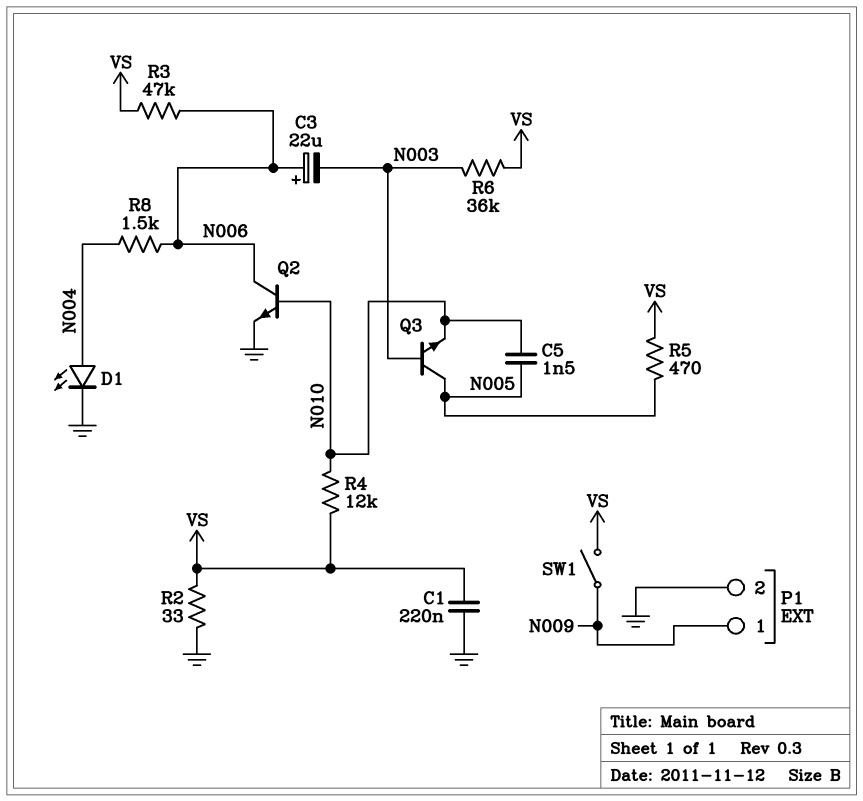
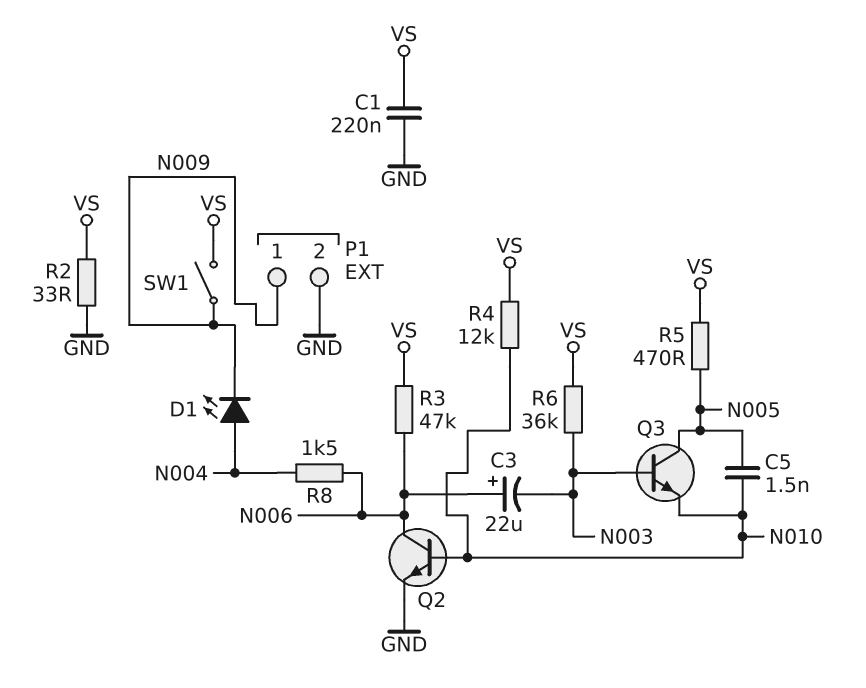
D1: LED (A N004, K GND) -> LED (A N004, K N009)

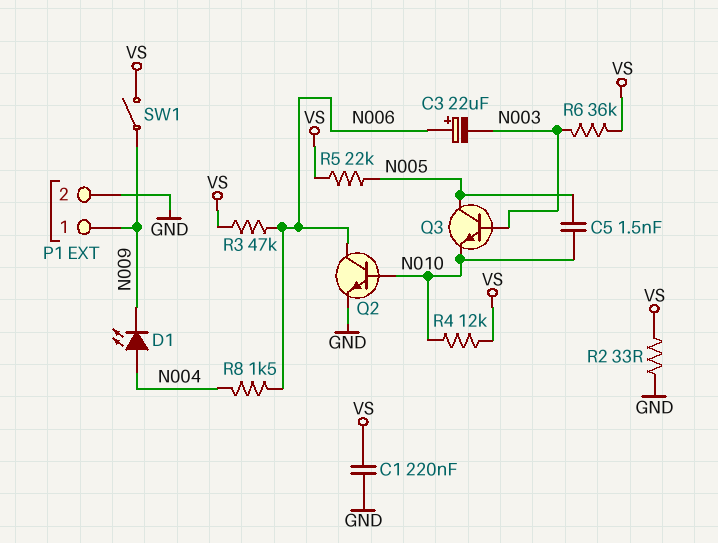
R5: 470 (N005, VS) -> 22k (N005, VS)

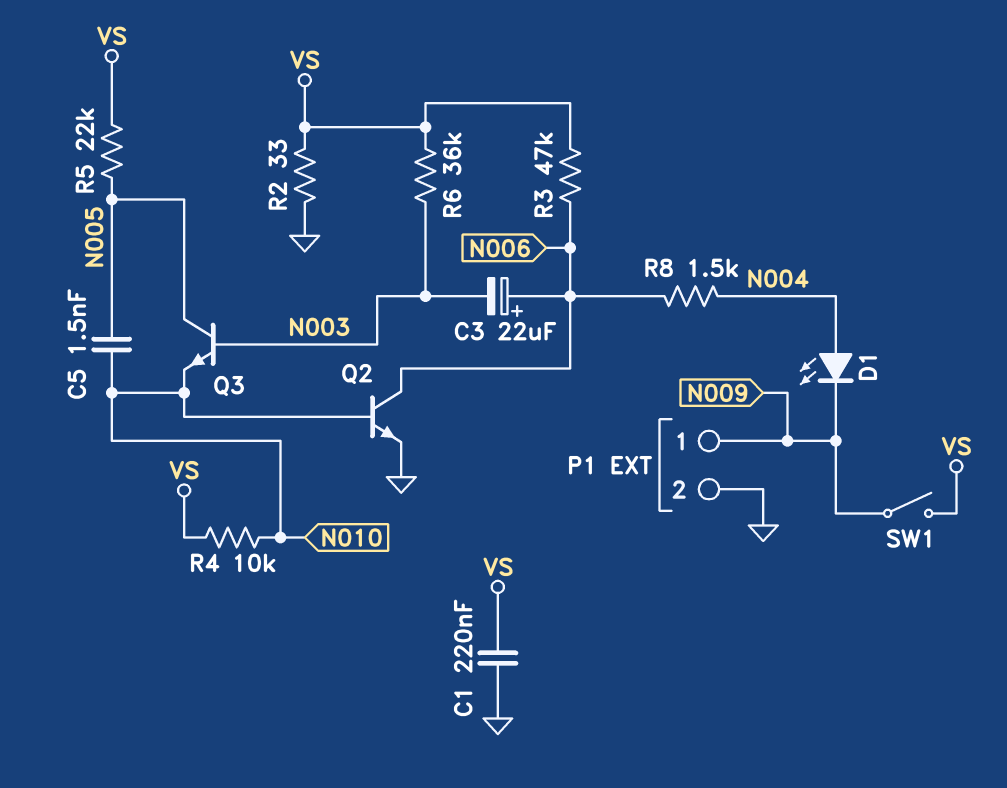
R4: 12k (N010, VS) -> 10k (N010, VS)

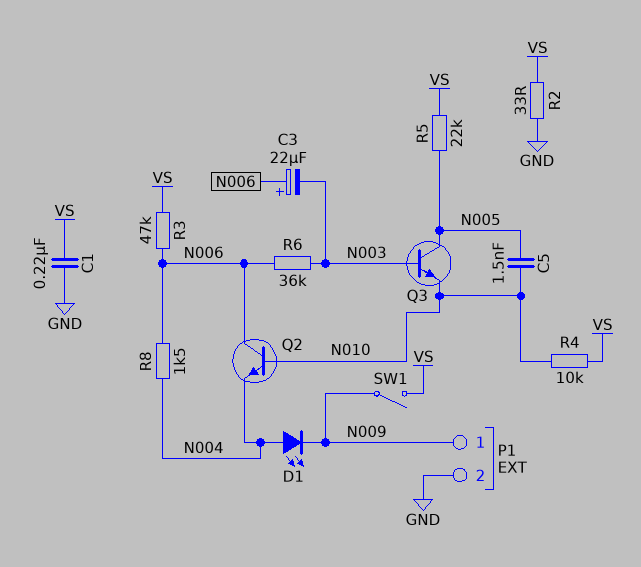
Q2: NPN (B N010, C N006, E GND) -> NPN (B N010, C N006, E N004)
R6: 36k (N003, VS) -> 36k (N003, N006)

